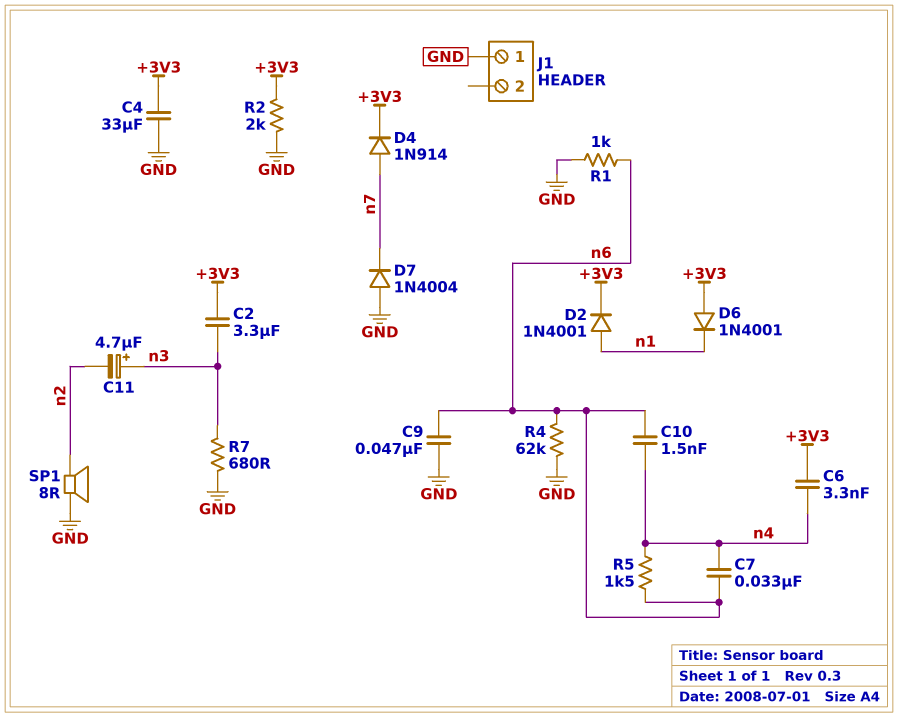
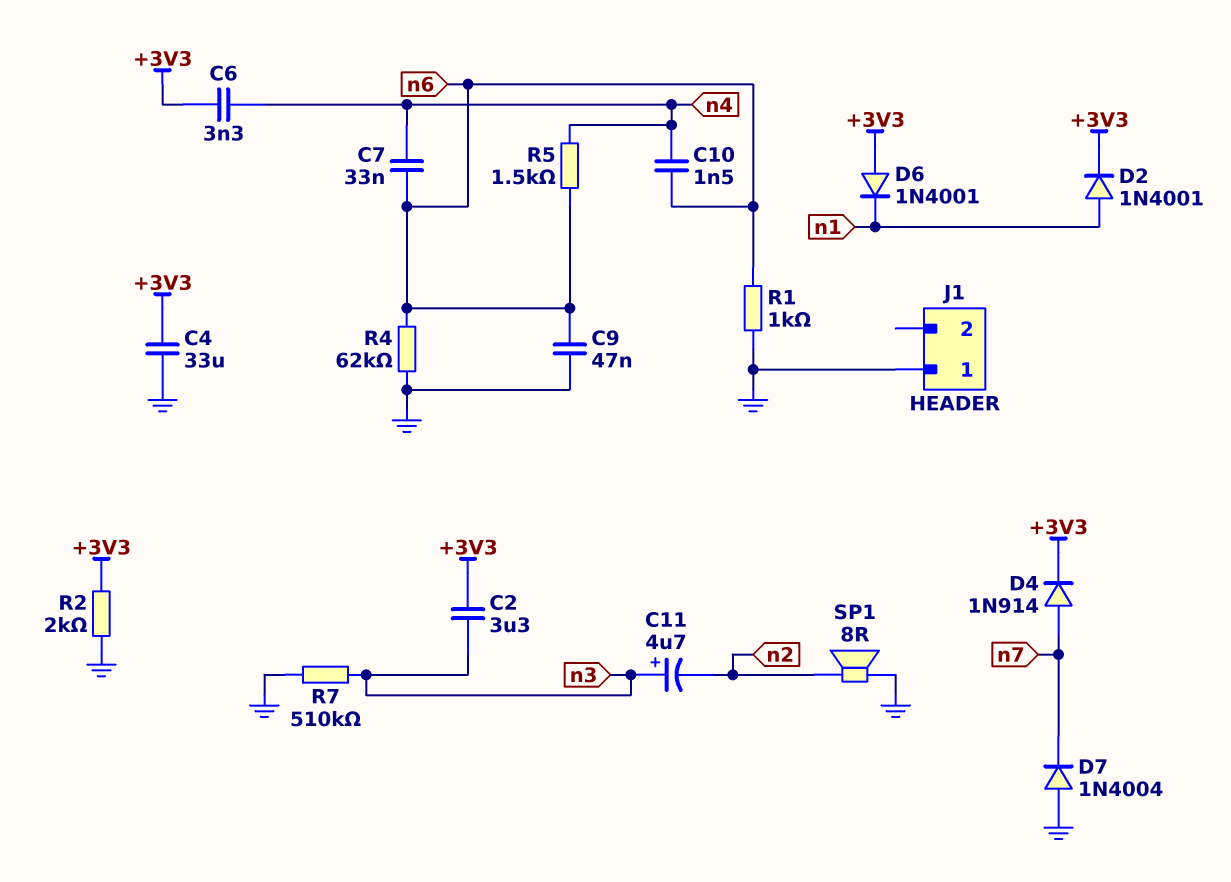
R7: 680 (GND, n3) -> 510k (GND, n3)

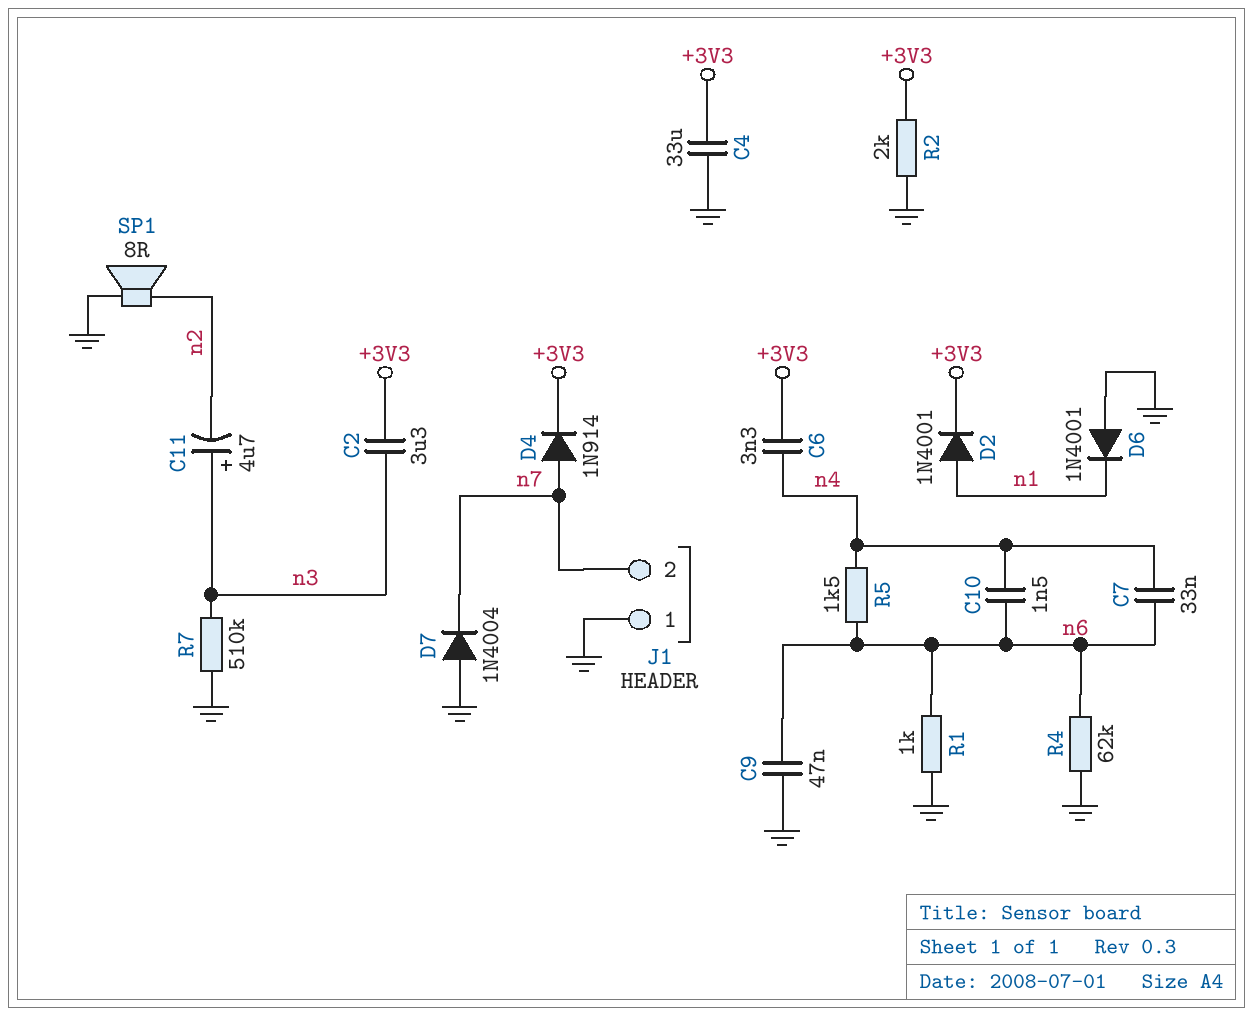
D6: diode 1N4001 (A +3V3, K n1) -> diode 1N4001 (A GND, K n1)
J1 pin 2: none -> n7

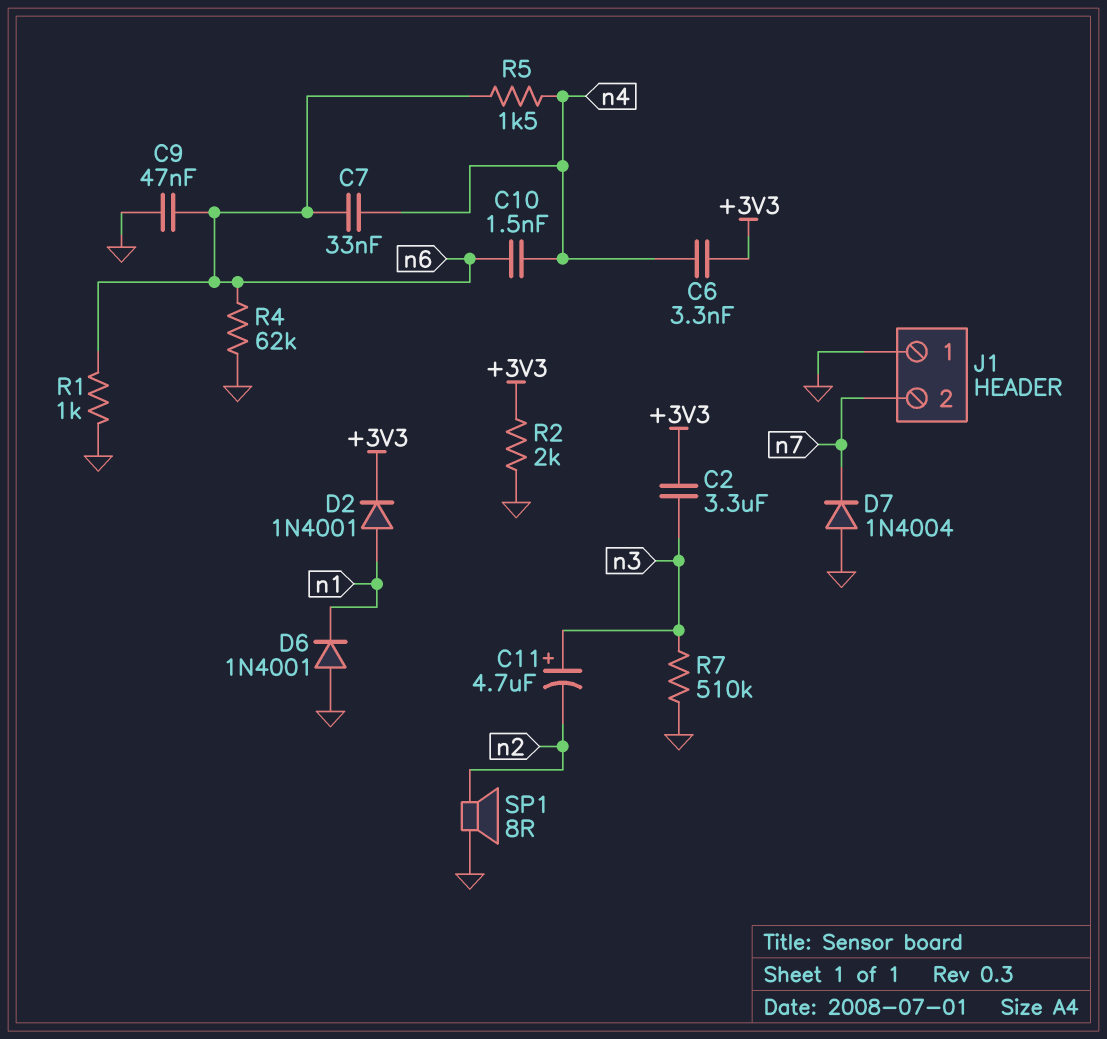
C4: 33uF (+3V3, GND) -> none
D4: diode 1N914 (A n7, K +3V3) -> none

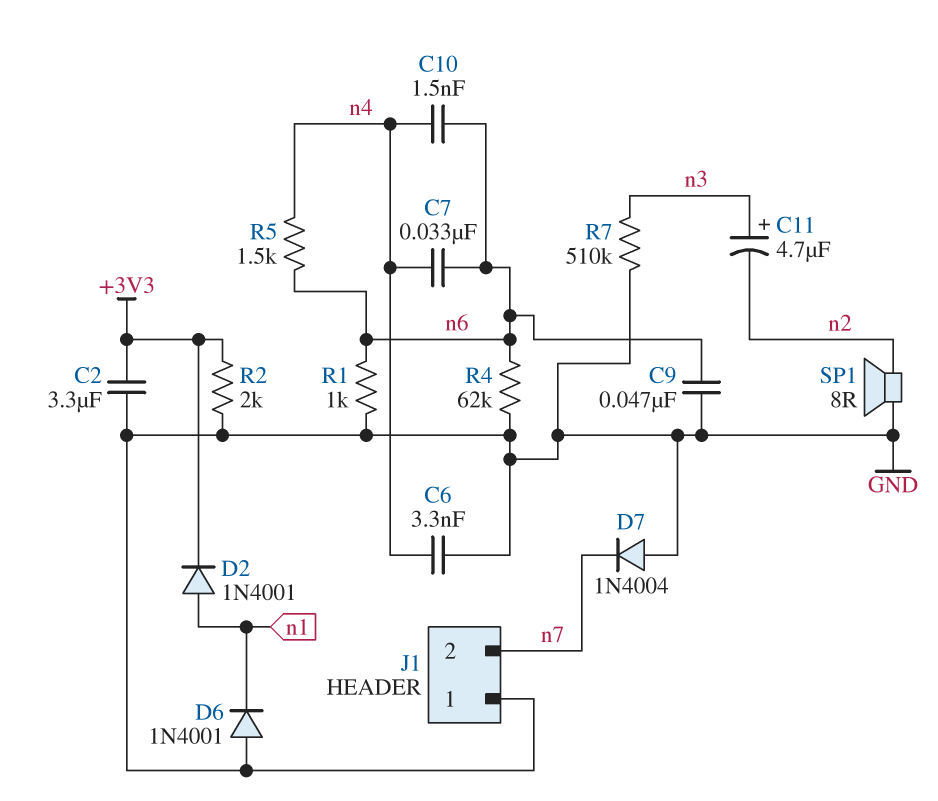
C2: 3.3uF (+3V3, n3) -> 3.3uF (+3V3, GND)
C6: 3.3nF (+3V3, n4) -> 3.3nF (GND, n4)

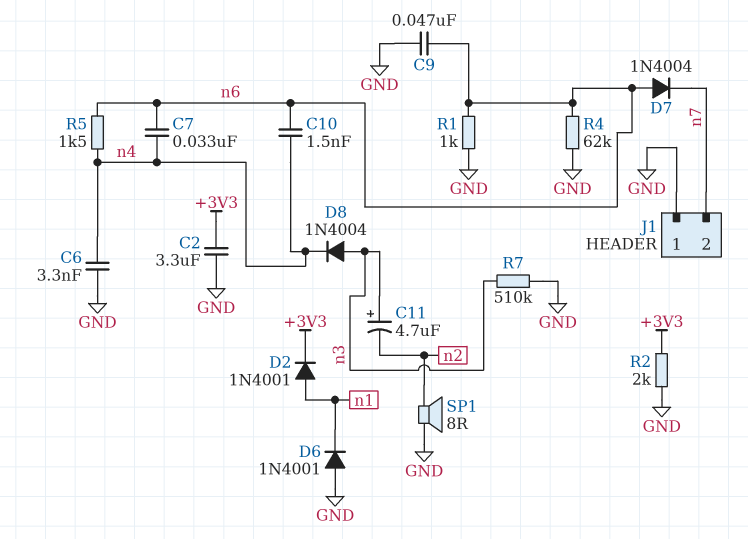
D7: diode 1N4004 (A GND, K n7) -> diode 1N4004 (A n6, K n7)
D8: none -> diode 1N4004 (A n3, K n4)

